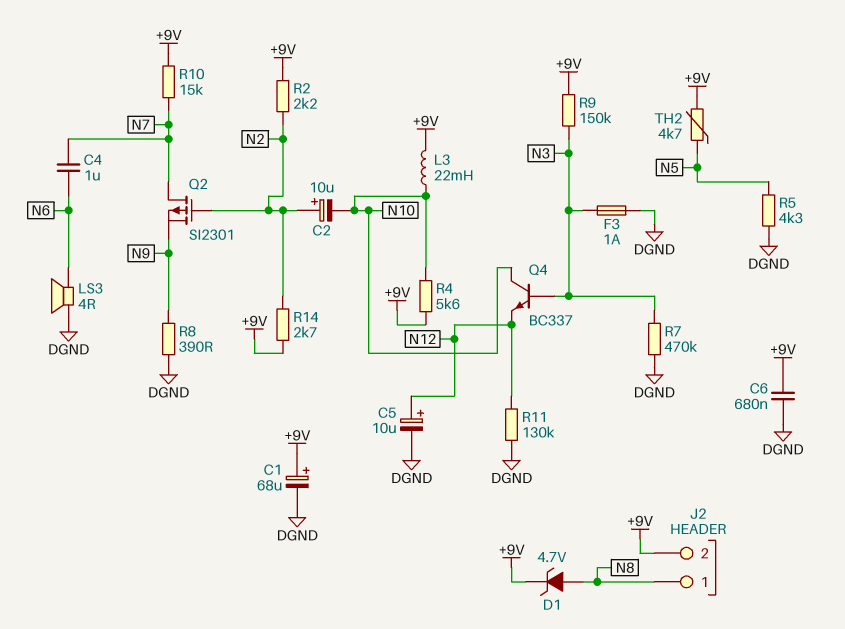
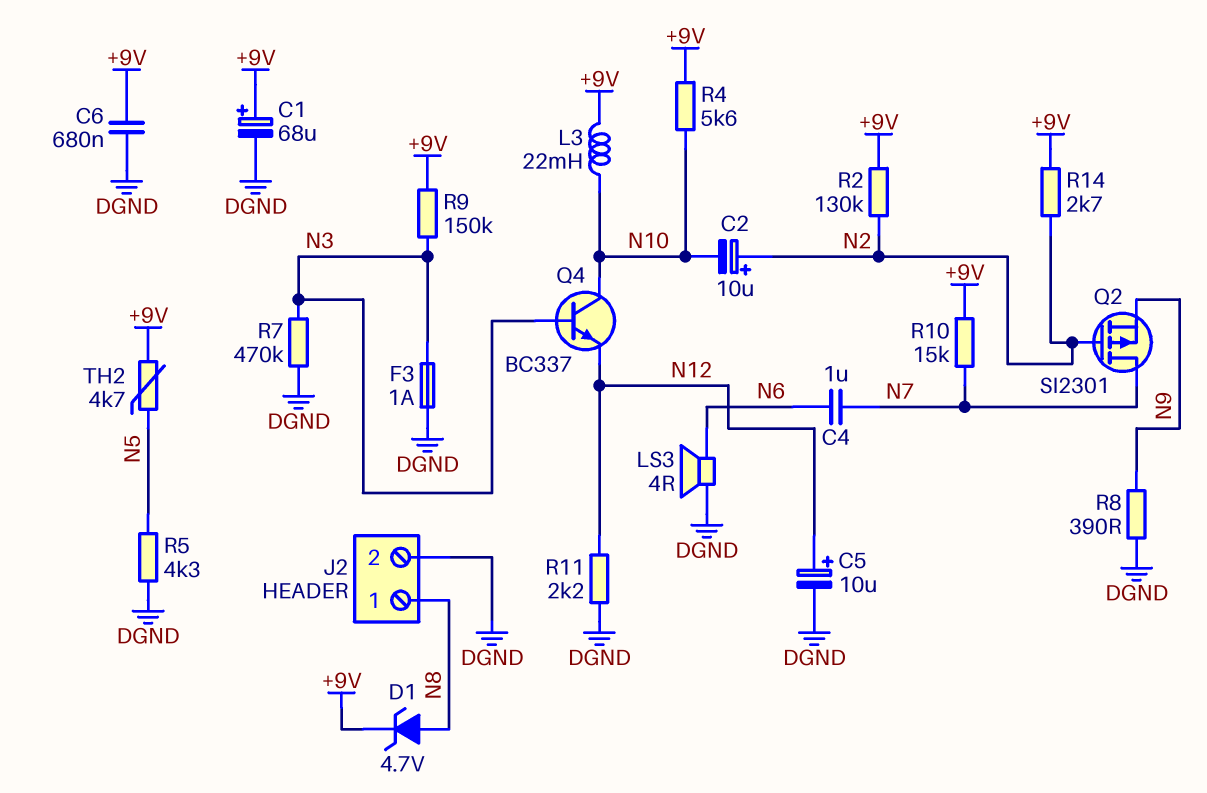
J2 pin 2: +9V -> DGND
R2: 2.2k (+9V, N2) -> 130k (+9V, N2)
R11: 130k (DGND, N12) -> 2.2k (DGND, N12)

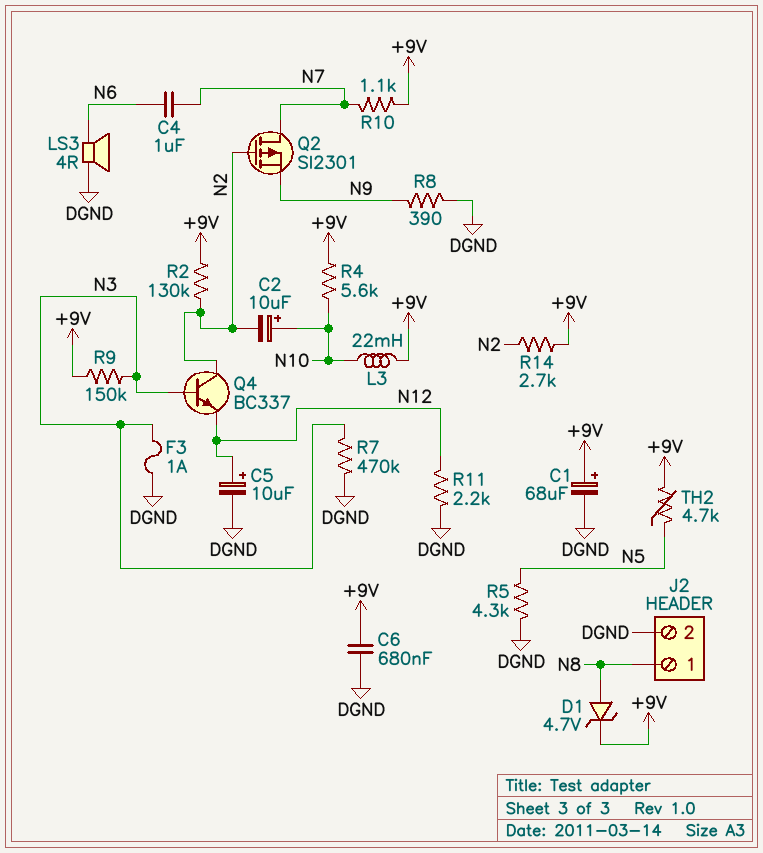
C2: 10uF (plus N2, minus N10) -> 10uF (plus N10, minus N2)
Q4: NPN BC337 (B N3, C N10, E N12) -> NPN BC337 (B N3, C N2, E N12)
R10: 15k (+9V, N7) -> 1.1k (+9V, N7)

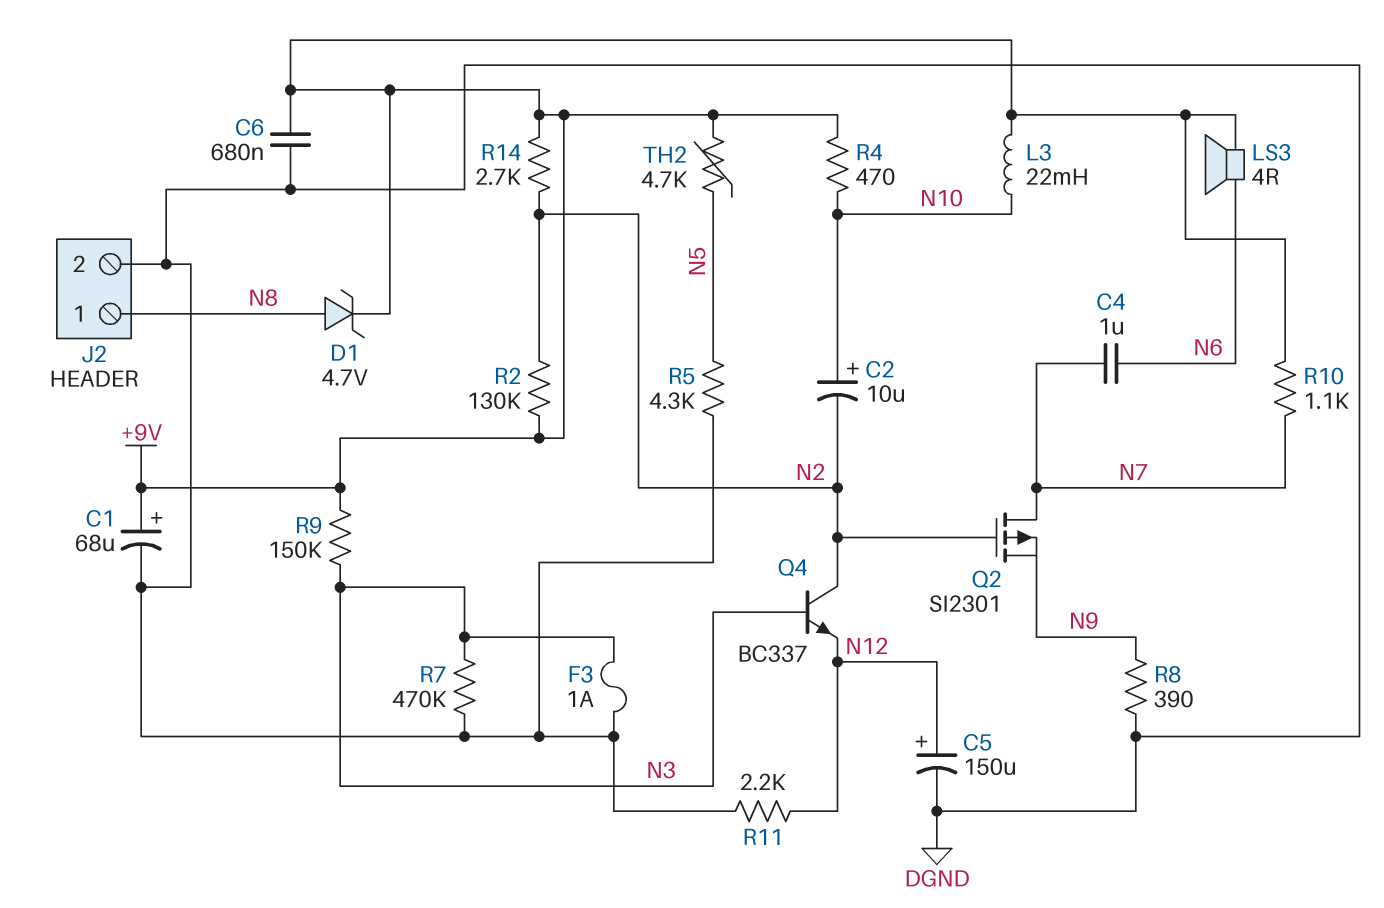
C5: 10uF (plus N12, minus DGND) -> 150uF (plus N12, minus DGND)
LS3: speaker 4R (DGND, N6) -> speaker 4R (+9V, N6)
R4: 5.6k (+9V, N10) -> 470 (+9V, N10)

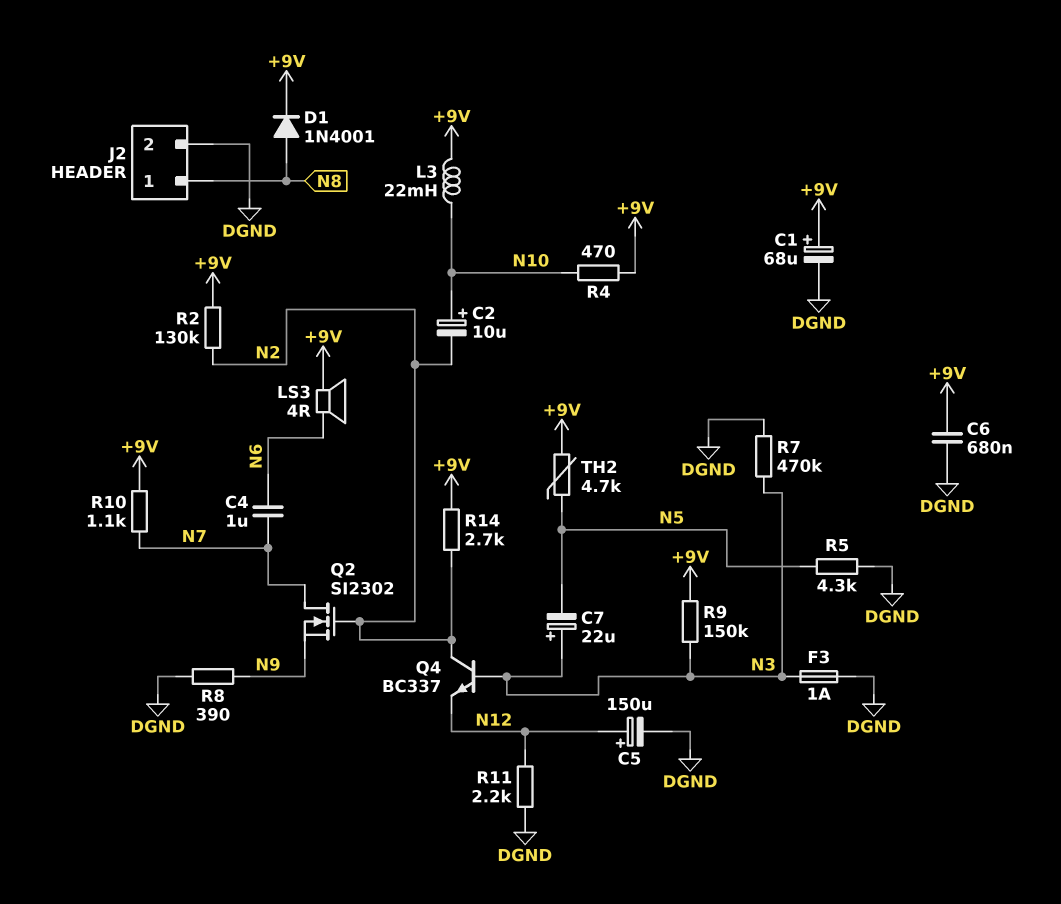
C7: none -> 22uF (plus N3, minus N5)
D1: zener 4.7V (A N8, K +9V) -> diode 1N4001 (A N8, K +9V)
Q2: PMOS SI2301 (G N2, D N7, S N9) -> NMOS SI2302 (G N2, D N7, S N9)

